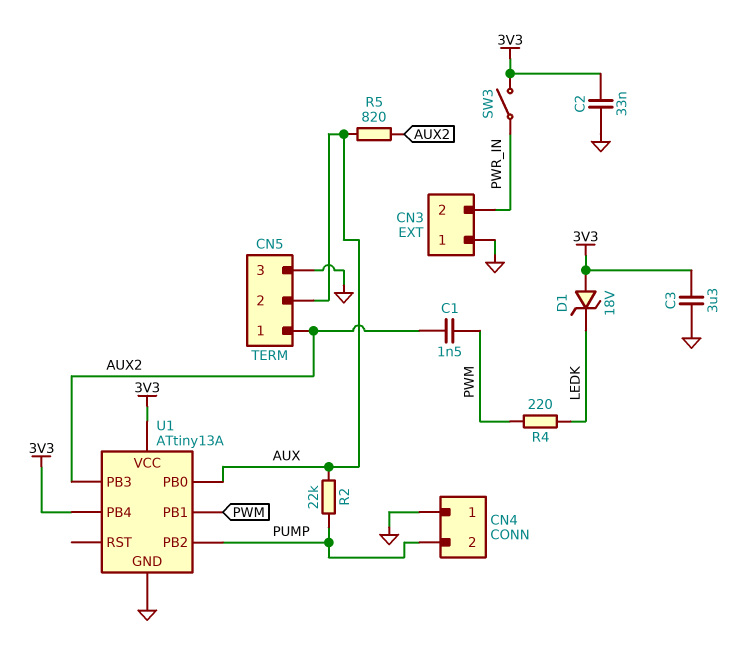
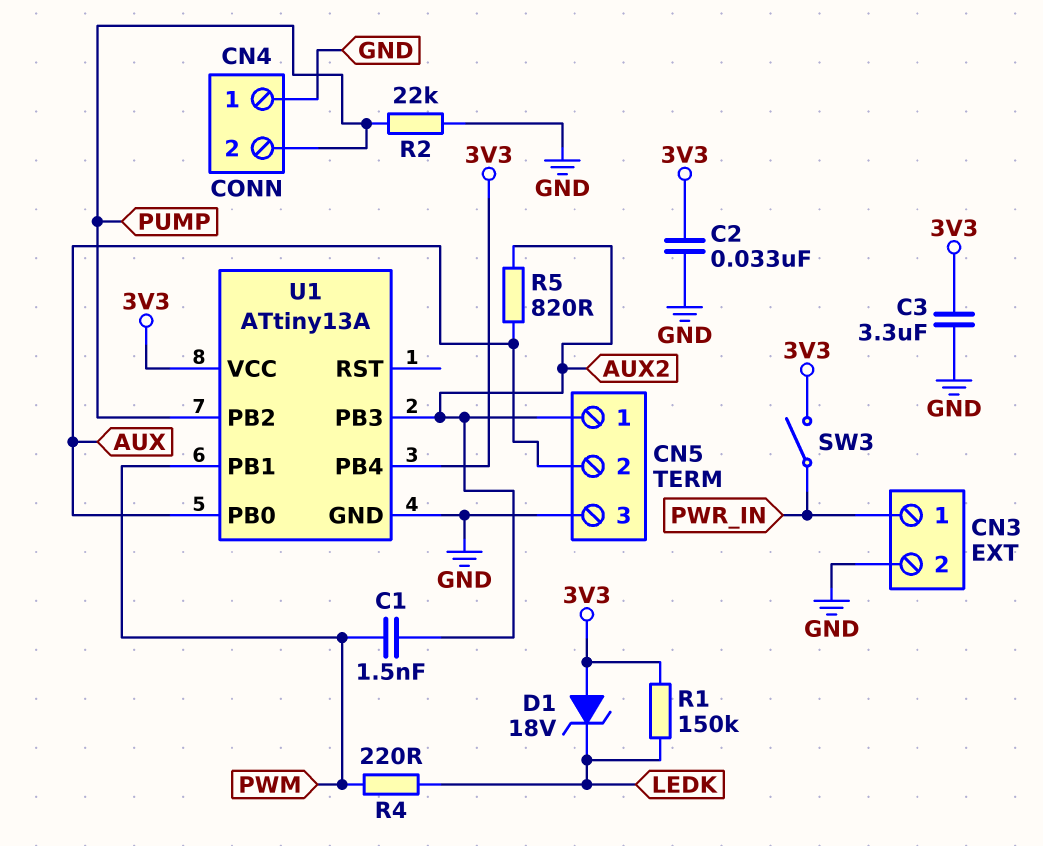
CN3 pin 1: GND -> PWR_IN
CN3 pin 2: PWR_IN -> GND
R1: none -> 150k (3V3, LEDK)
R2: 22k (AUX, PUMP) -> 22k (GND, PUMP)

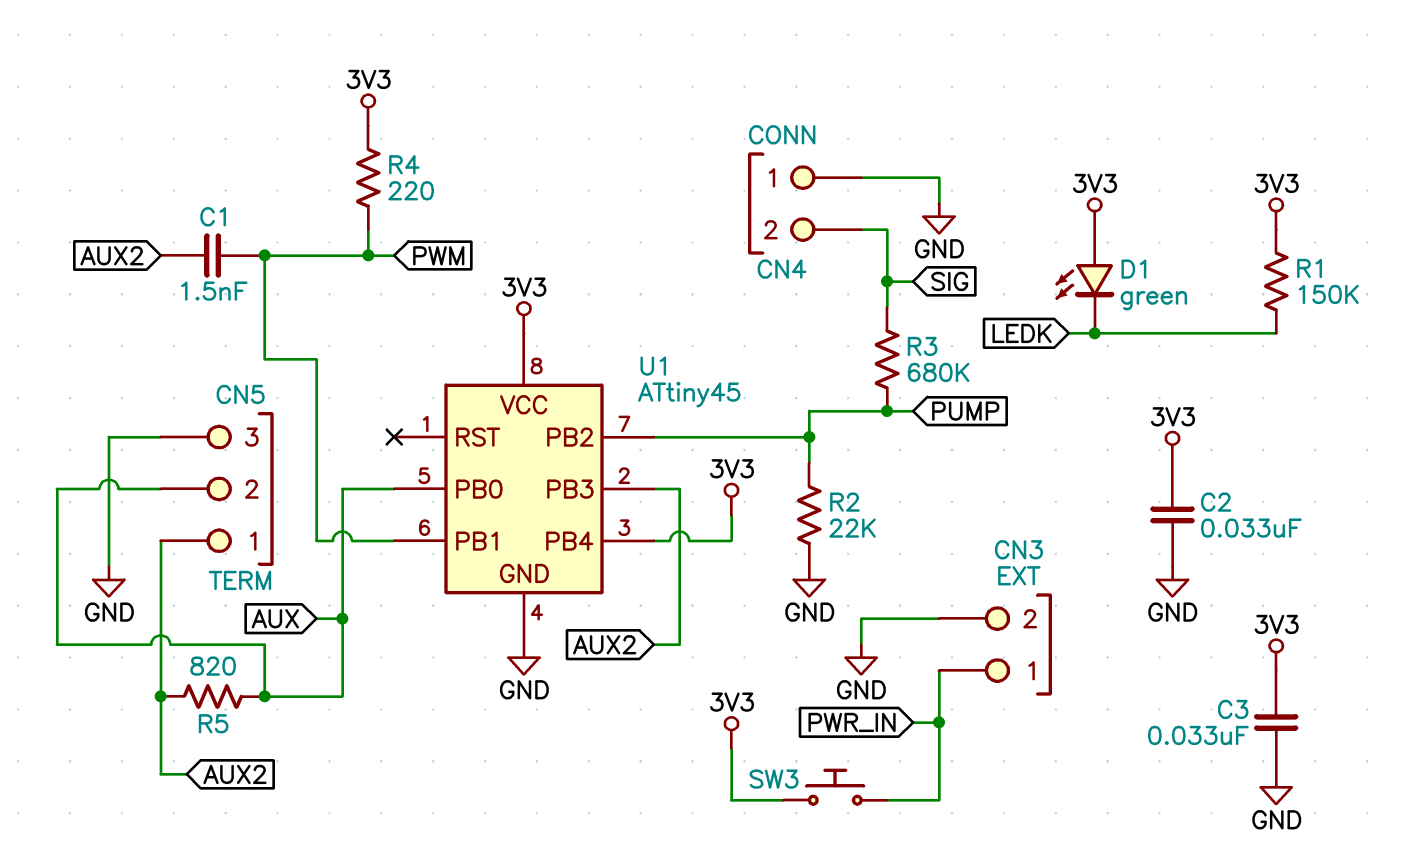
C3: 3.3uF (3V3, GND) -> 33nF (3V3, GND)
CN4 pin 2: PUMP -> SIG
D1: zener 18V (A 3V3, K LEDK) -> LED green (A 3V3, K LEDK)
R3: none -> 680k (PUMP, SIG)
R4: 220 (LEDK, PWM) -> 220 (3V3, PWM)
SW3: switch (3V3, PWR_IN) -> button (3V3, PWR_IN)
U1: ATtiny13A -> ATtiny45

